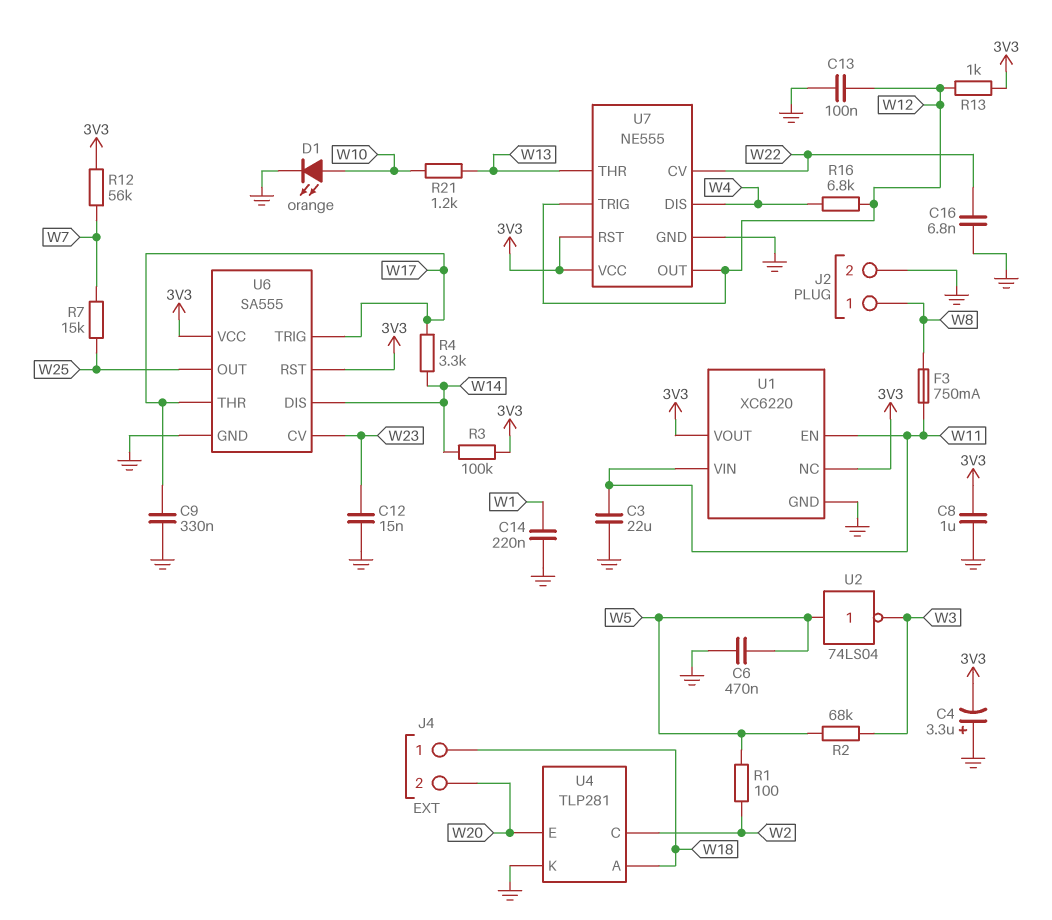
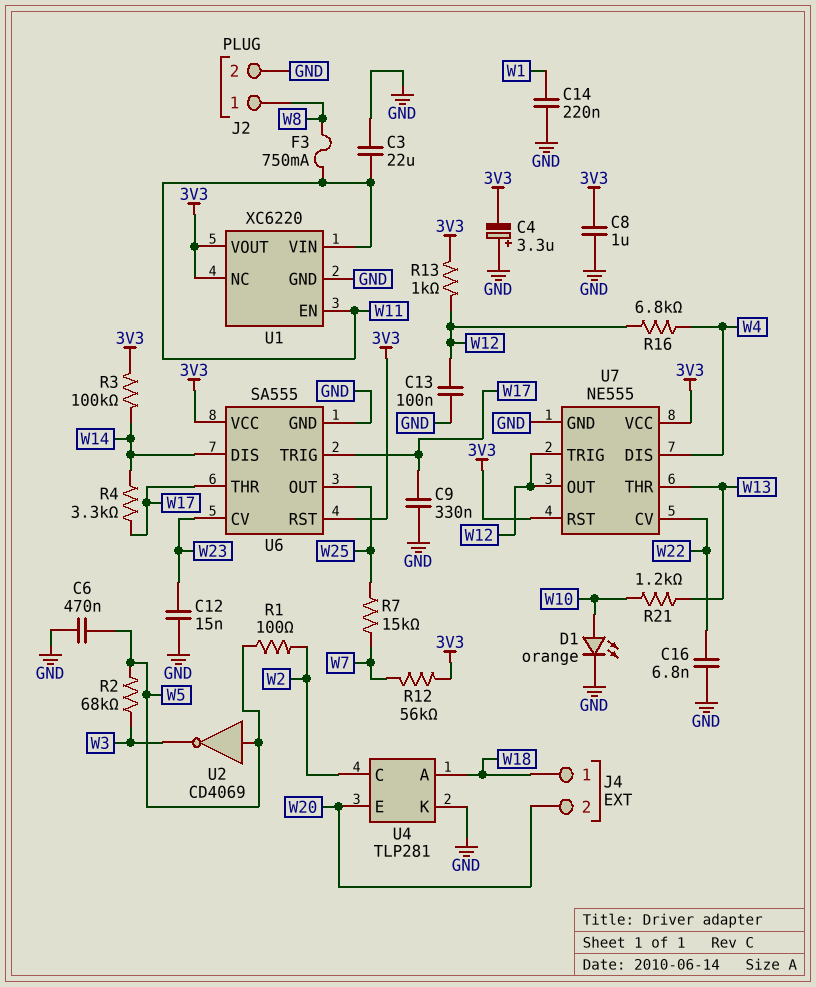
U2: NOT 74LS04 (in W5, out W3) -> NOT CD4069 (in W5, out W3)

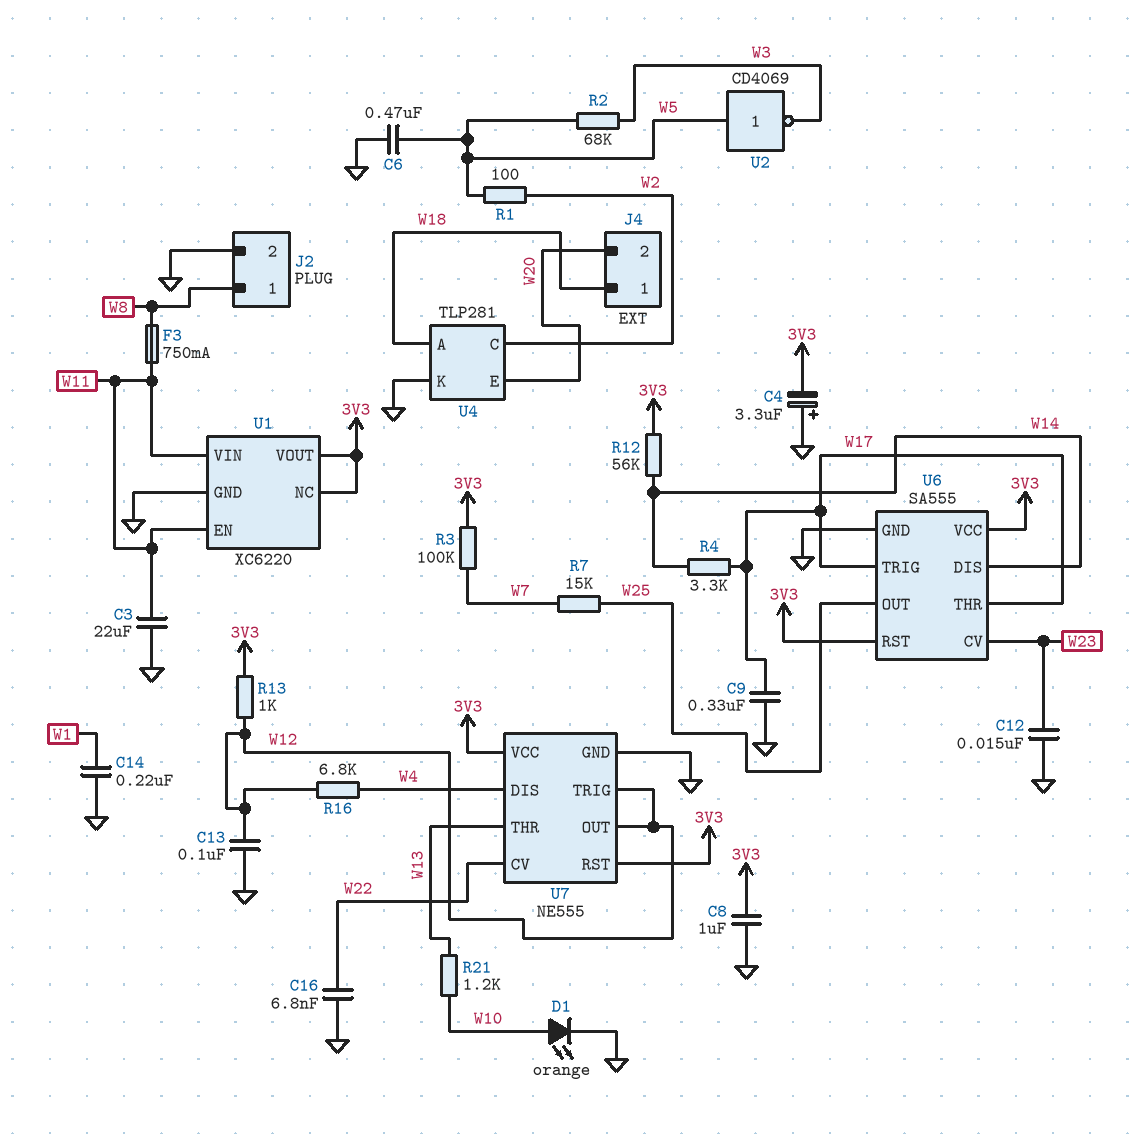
R3: 100k (3V3, W14) -> 100k (3V3, W7)
R12: 56k (3V3, W7) -> 56k (3V3, W14)

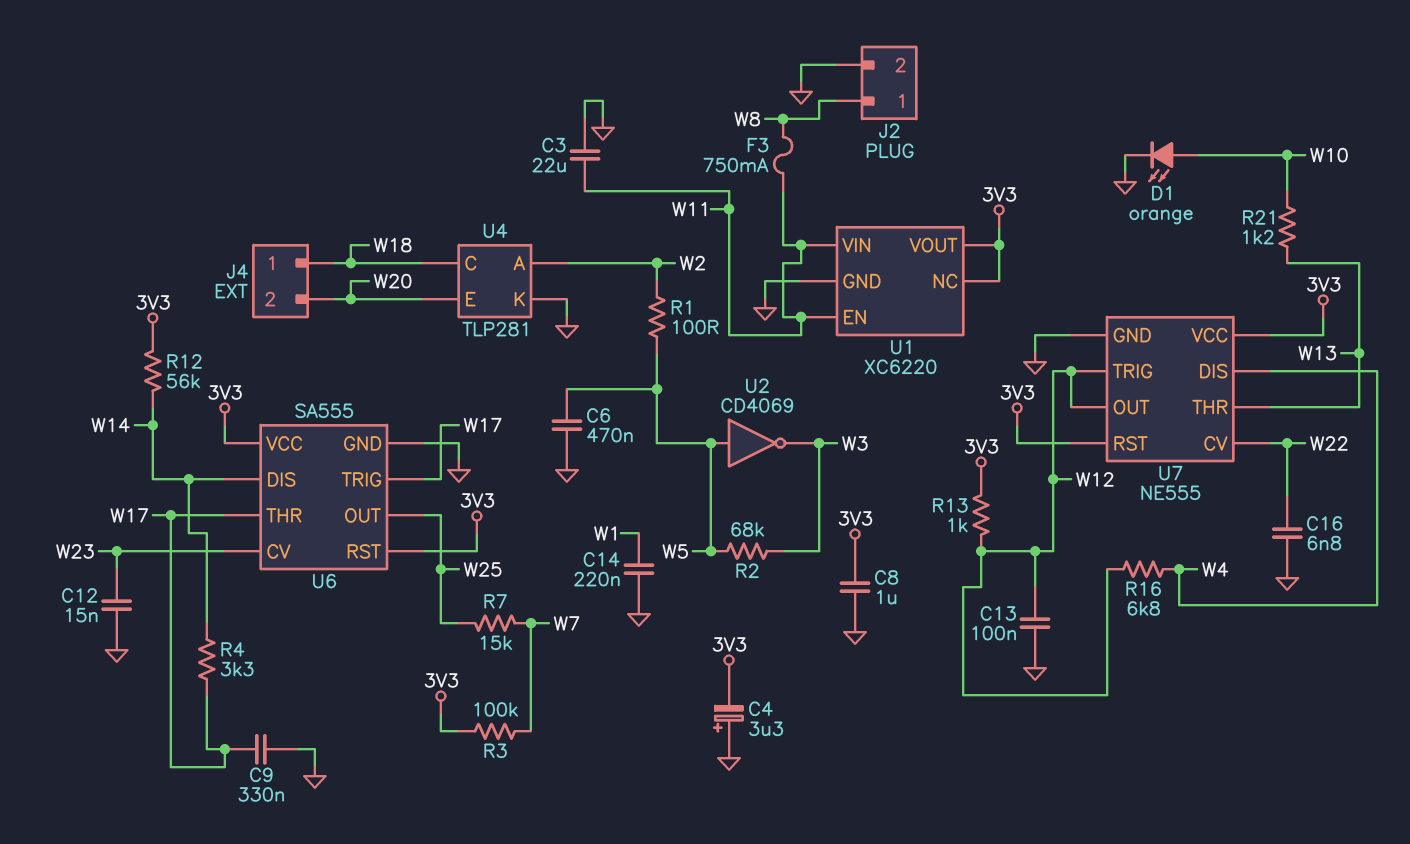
U4 pin A: W18 -> W2
U4 pin C: W2 -> W18

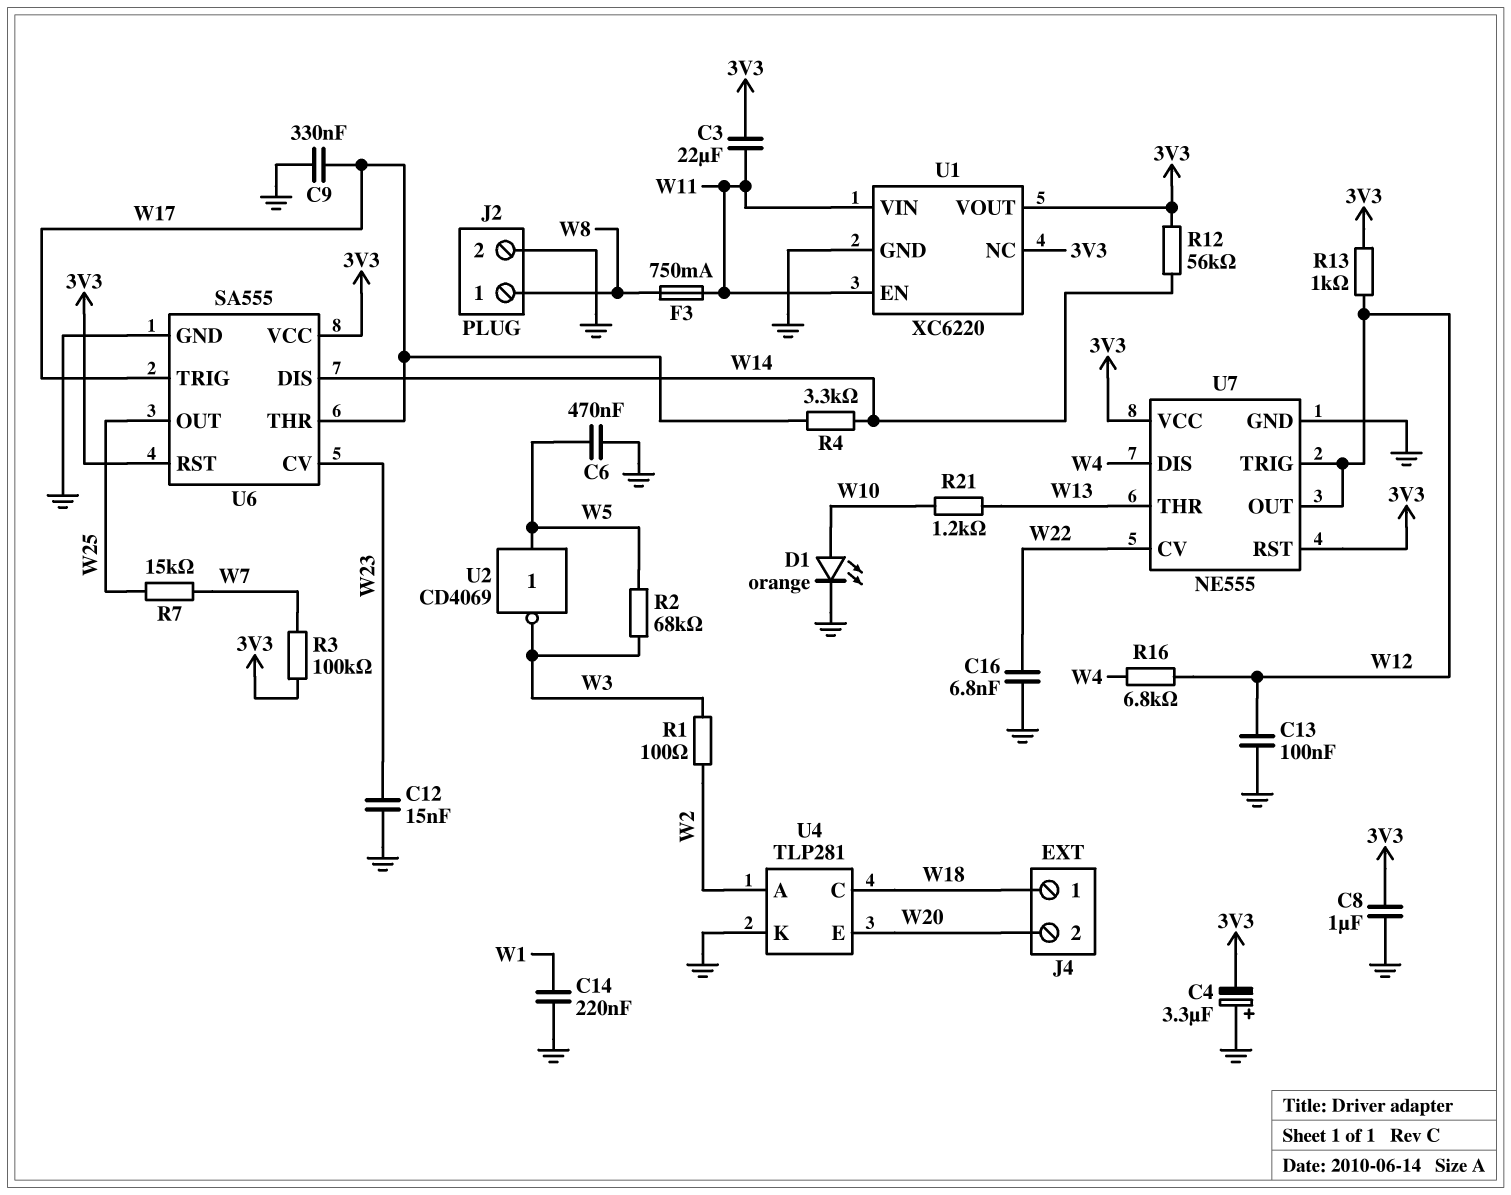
C3: 22uF (GND, W11) -> 22uF (3V3, W11)
R1: 100 (W2, W5) -> 100 (W2, W3)

